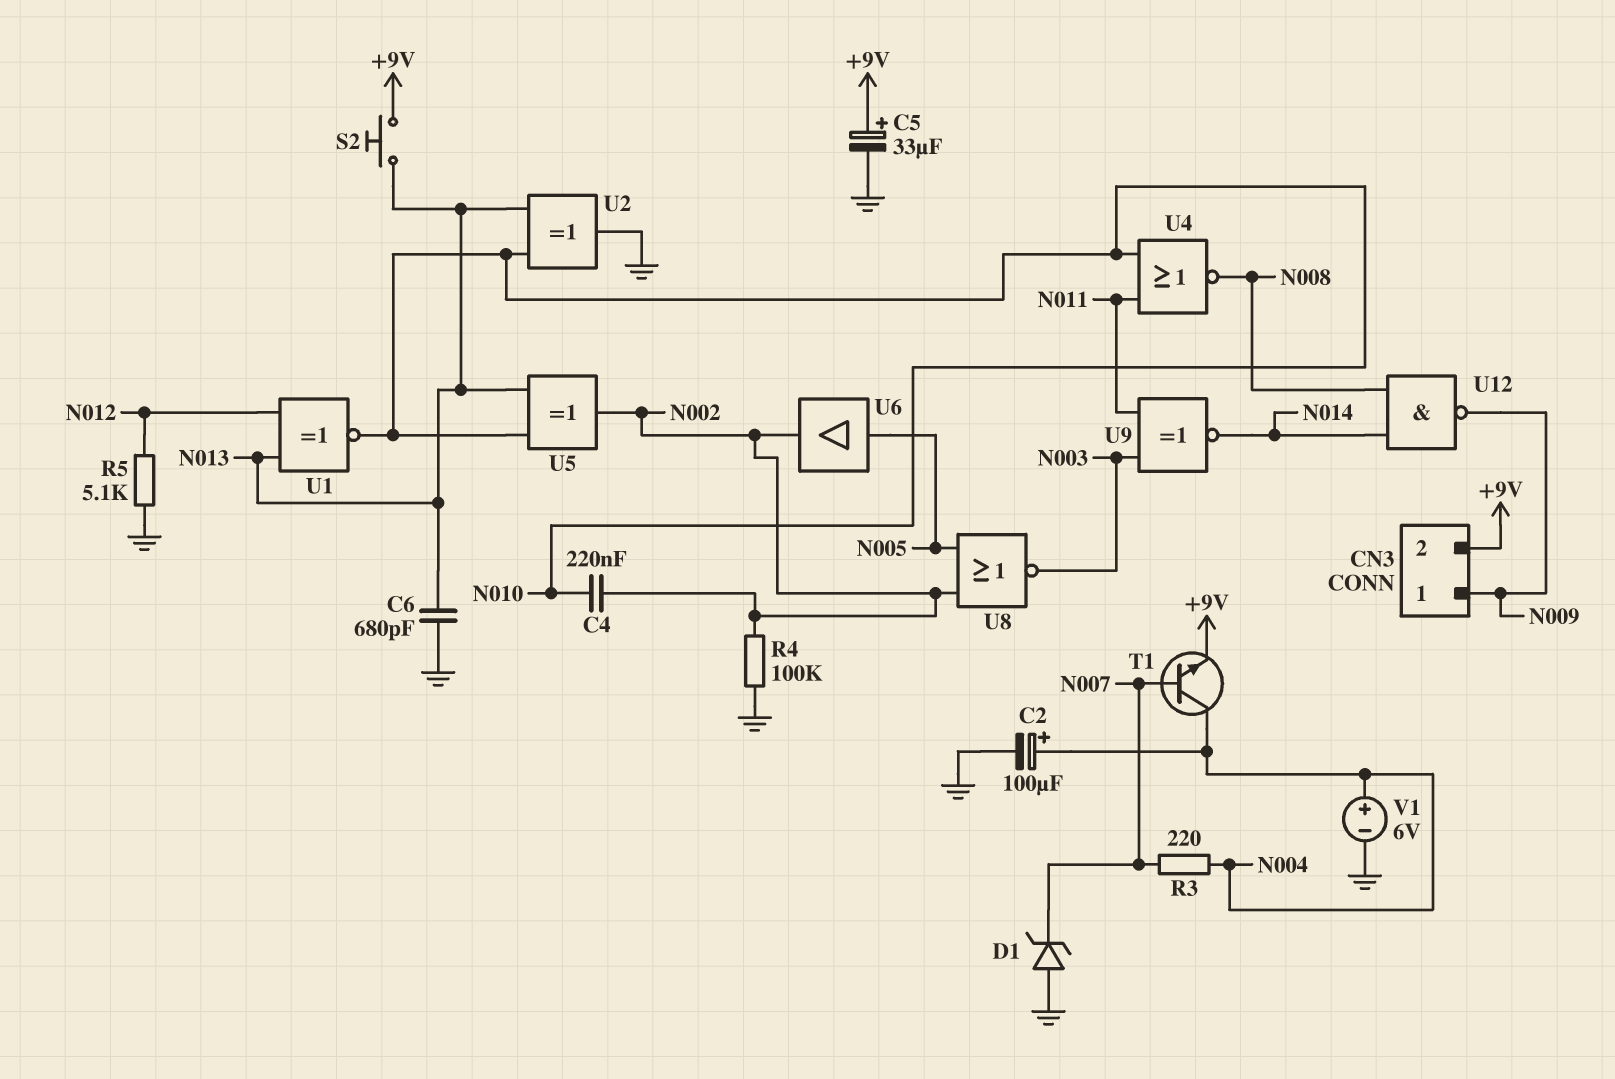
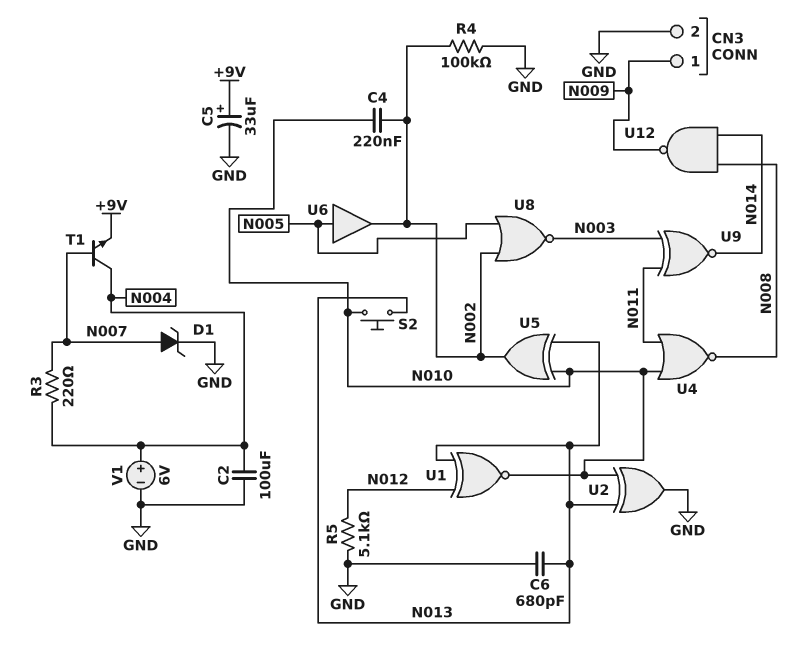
C2: 100uF (plus N004, minus GND) -> 100uF (GND, N004)
CN3 pin 2: +9V -> GND
D1: zener (A GND, K N007) -> zener (A N007, K GND)
S2: button (+9V, N013) -> button (N010, N013)

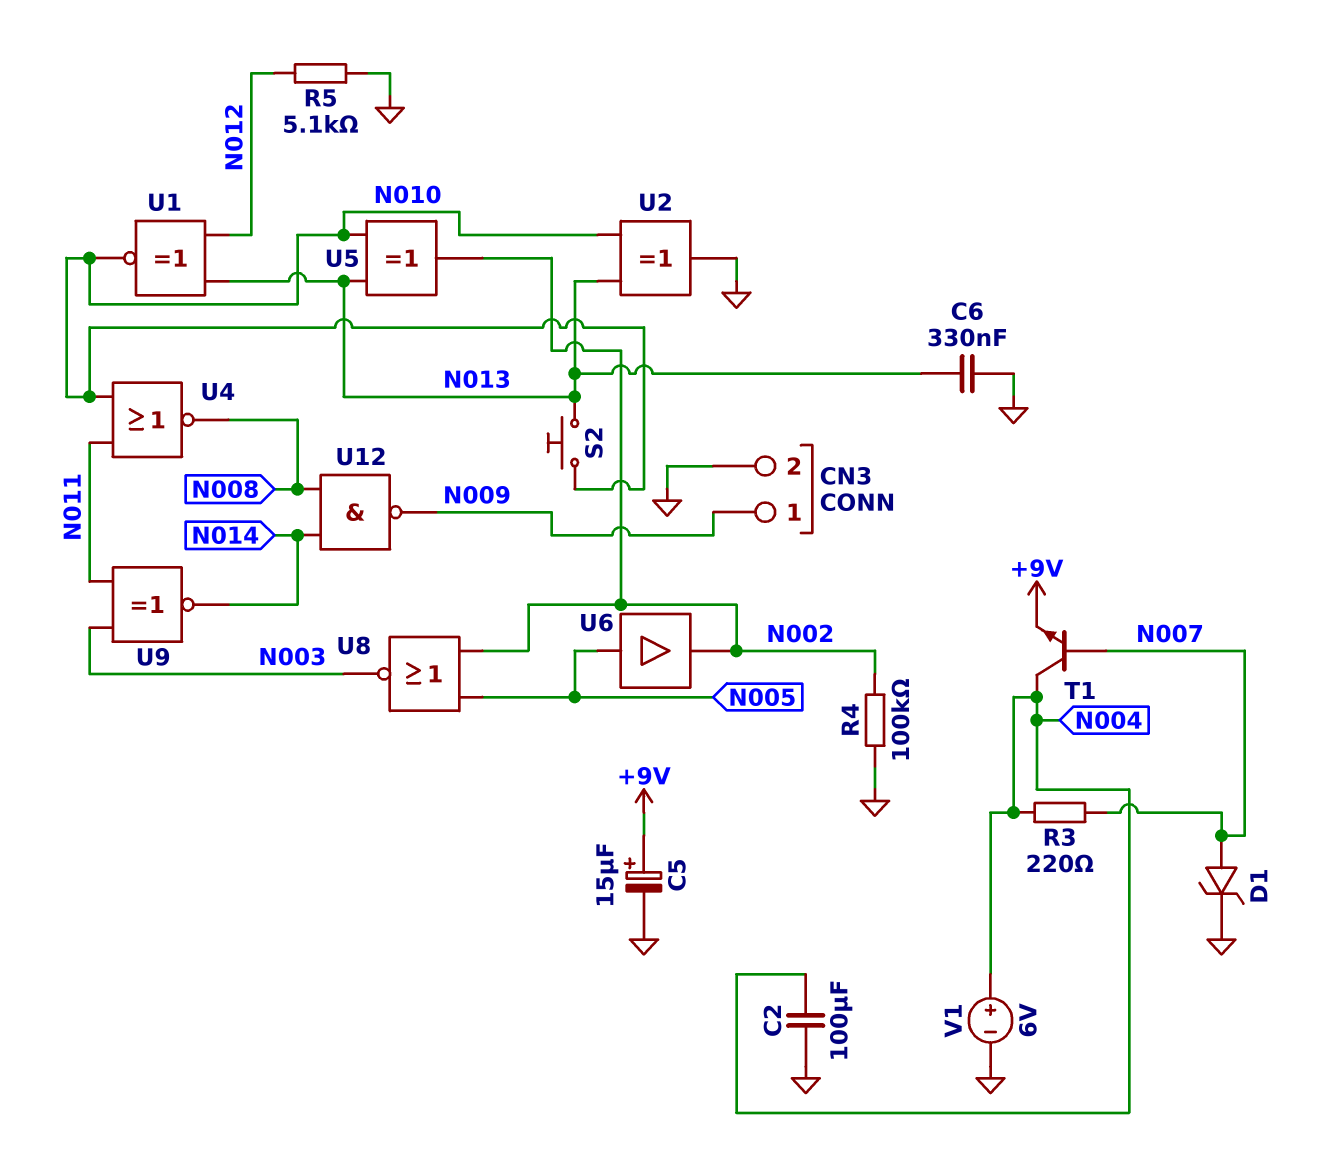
C4: 220nF (N002, N010) -> none
C5: 33uF (plus +9V, minus GND) -> 15uF (plus +9V, minus GND)
C6: 680pF (GND, N013) -> 330nF (GND, N013)

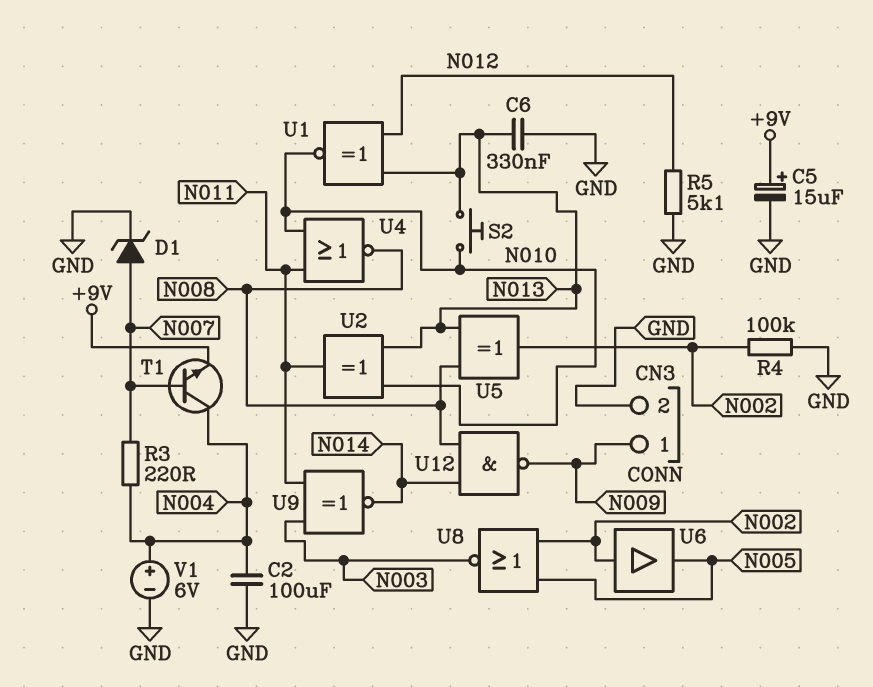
U2: XOR (in N010, in N013, out GND) -> XOR (in N010, in N013, out N011)
U5: XOR (in N010, in N013, out N002) -> XOR (in N008, in N013, out N002)
U6: buffer (in N005, out N002) -> buffer (in N002, out N005)

